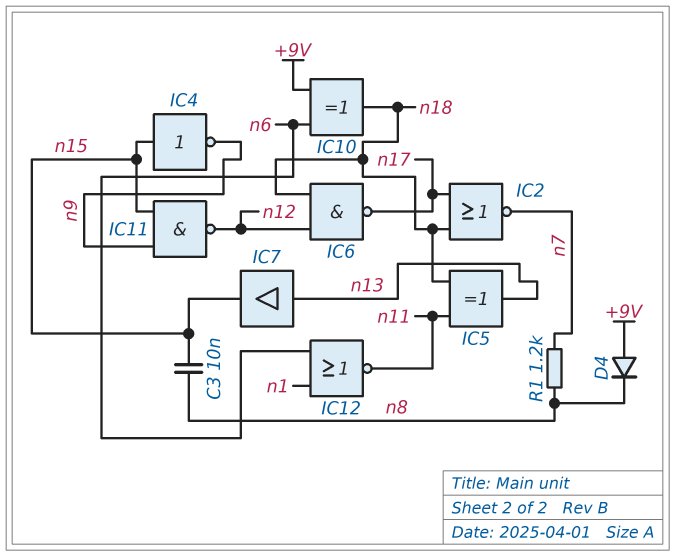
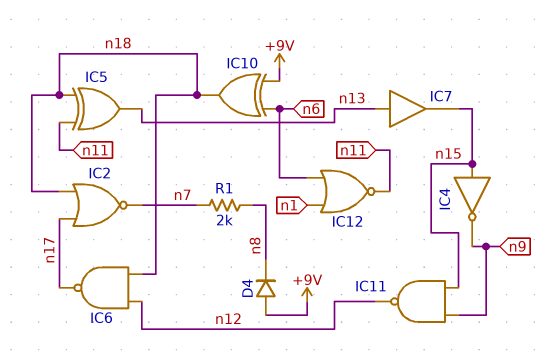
C3: 10nF (n8, n15) -> none
R1: 1.2k (n7, n8) -> 2k (n7, n8)

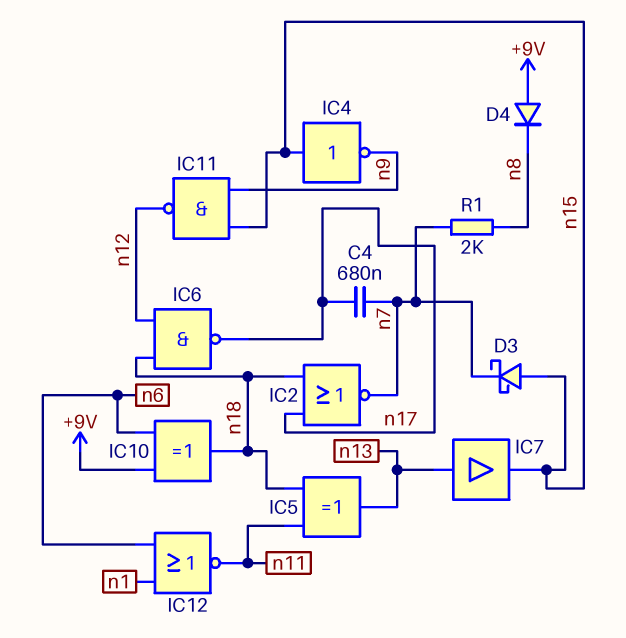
C4: none -> 680nF (n7, n17)
D3: none -> schottky (A n15, K n7)

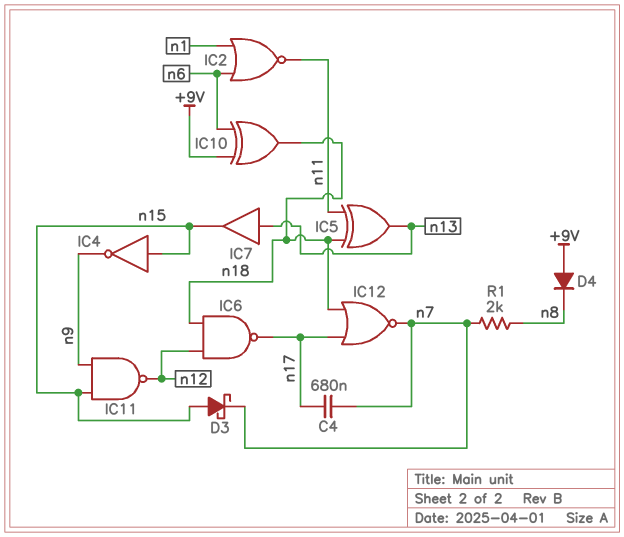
IC2: NOR (in n17, in n18, out n7) -> NOR (in n1, in n6, out n11)
IC12: NOR (in n1, in n6, out n11) -> NOR (in n17, in n18, out n7)

